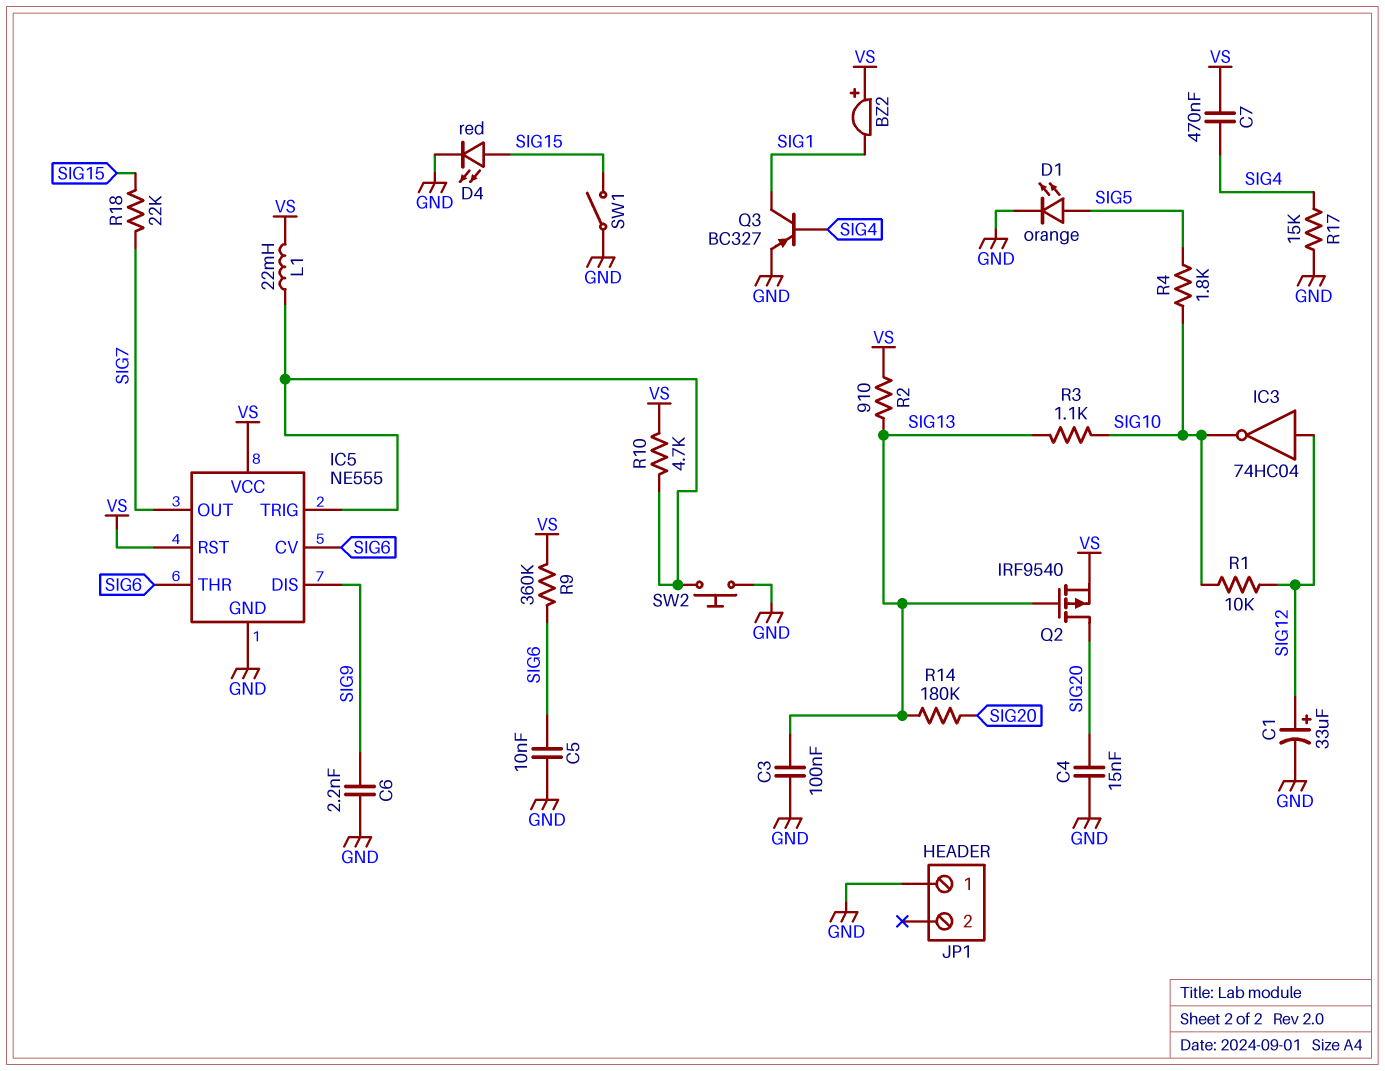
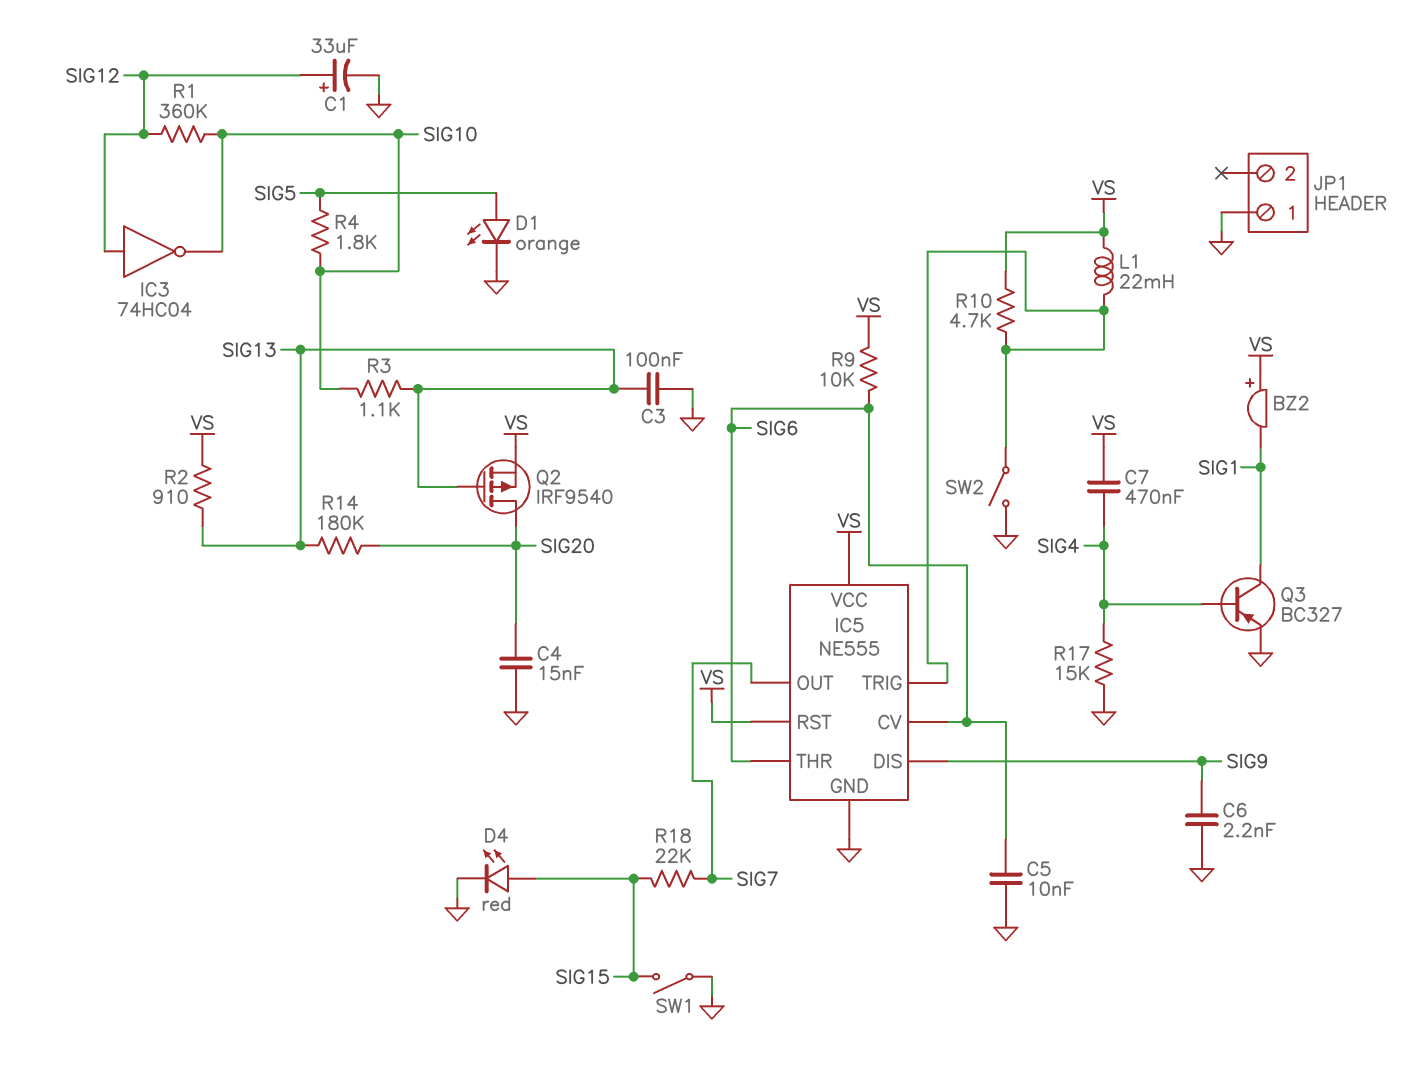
R1: 10k (SIG10, SIG12) -> 360k (SIG10, SIG12)
R9: 360k (SIG6, VS) -> 10k (SIG6, VS)
SW2: button (GND, IC5/TRIG) -> switch (GND, IC5/TRIG)

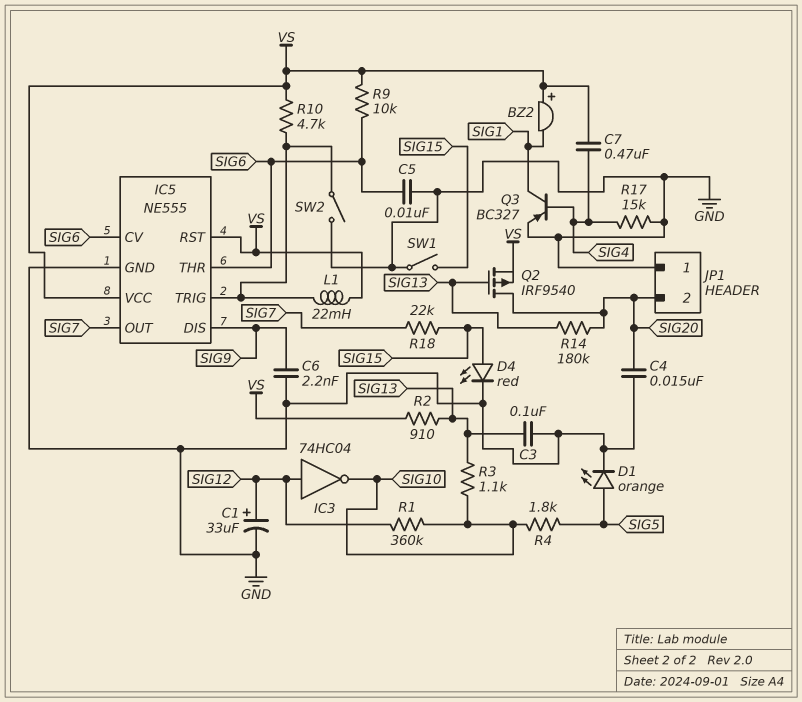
JP1 pin 2: none -> SIG20

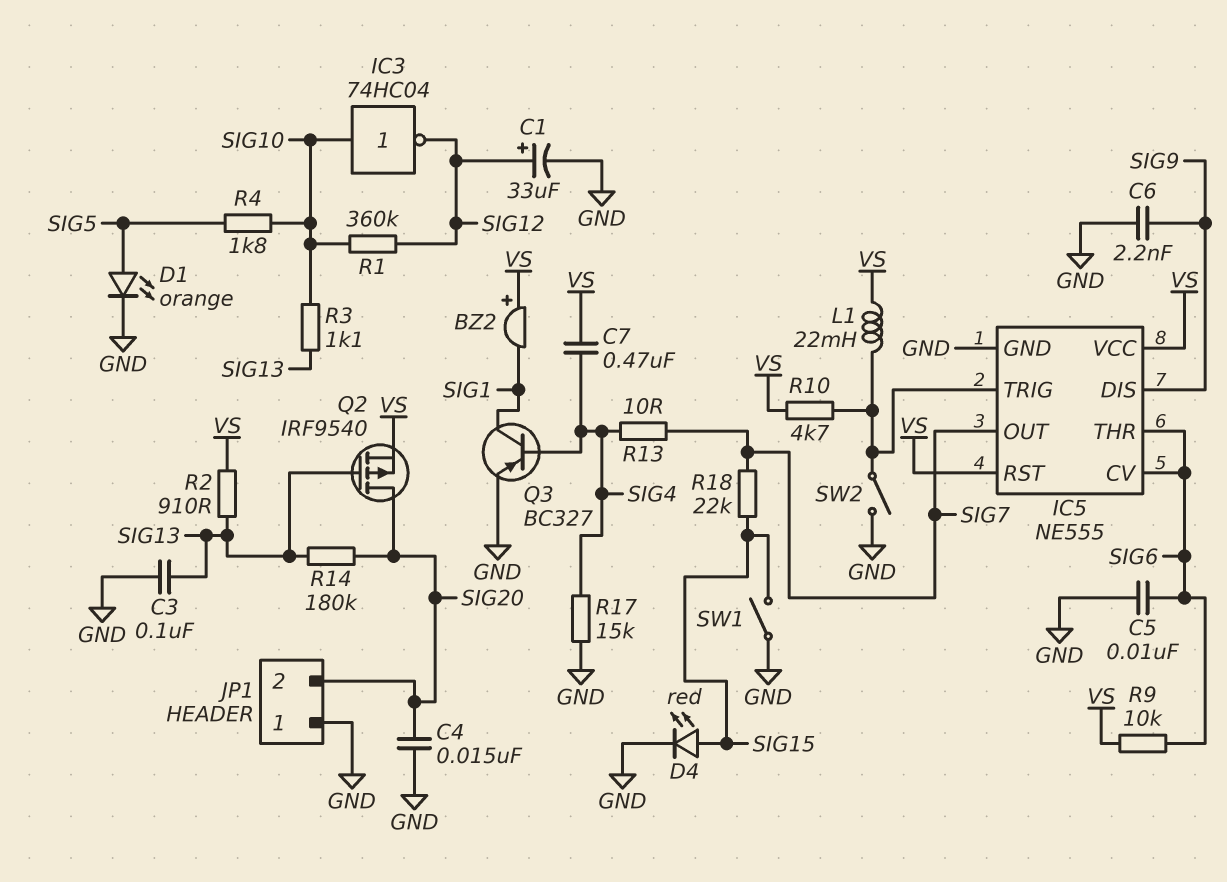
IC3: NOT 74HC04 (in SIG12, out SIG10) -> NOT 74HC04 (in SIG10, out SIG12)
R13: none -> 10 (SIG4, SIG7)

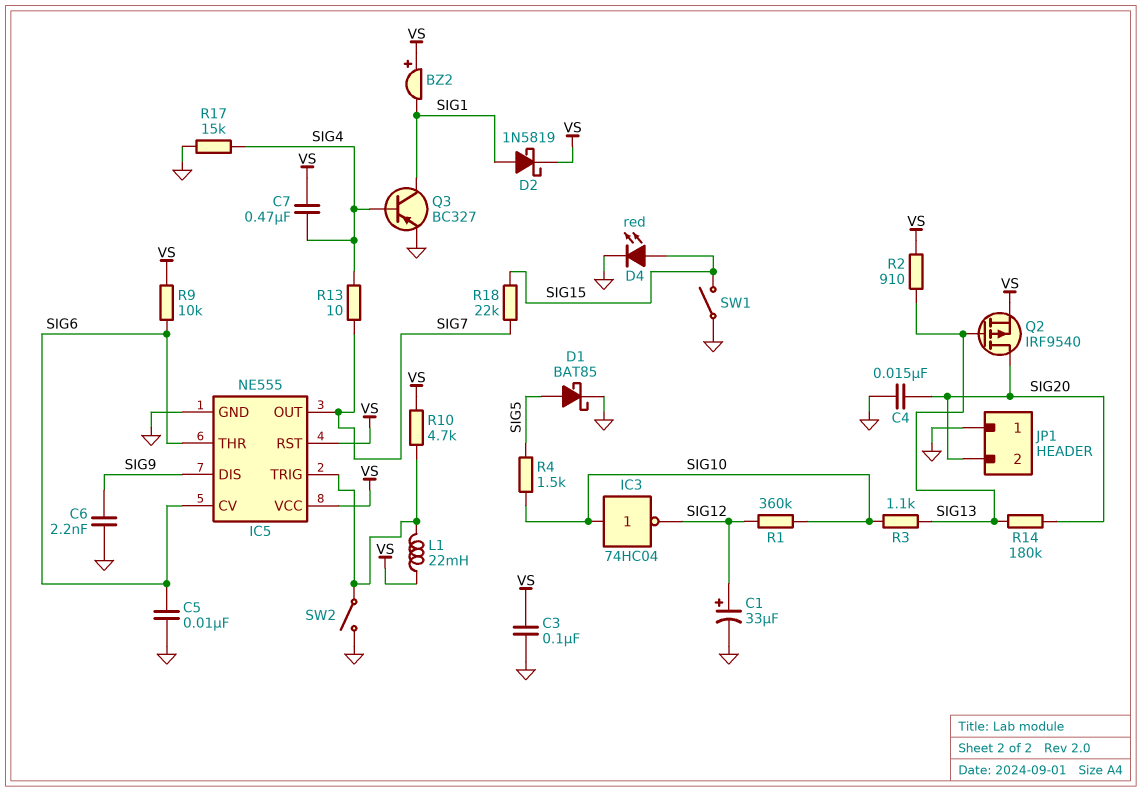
C3: 100nF (GND, SIG13) -> 100nF (GND, VS)
D1: LED orange (A SIG5, K GND) -> schottky BAT85 (A SIG5, K GND)
D2: none -> schottky 1N5819 (A SIG1, K VS)
R4: 1.8k (SIG5, SIG10) -> 1.5k (SIG5, SIG10)

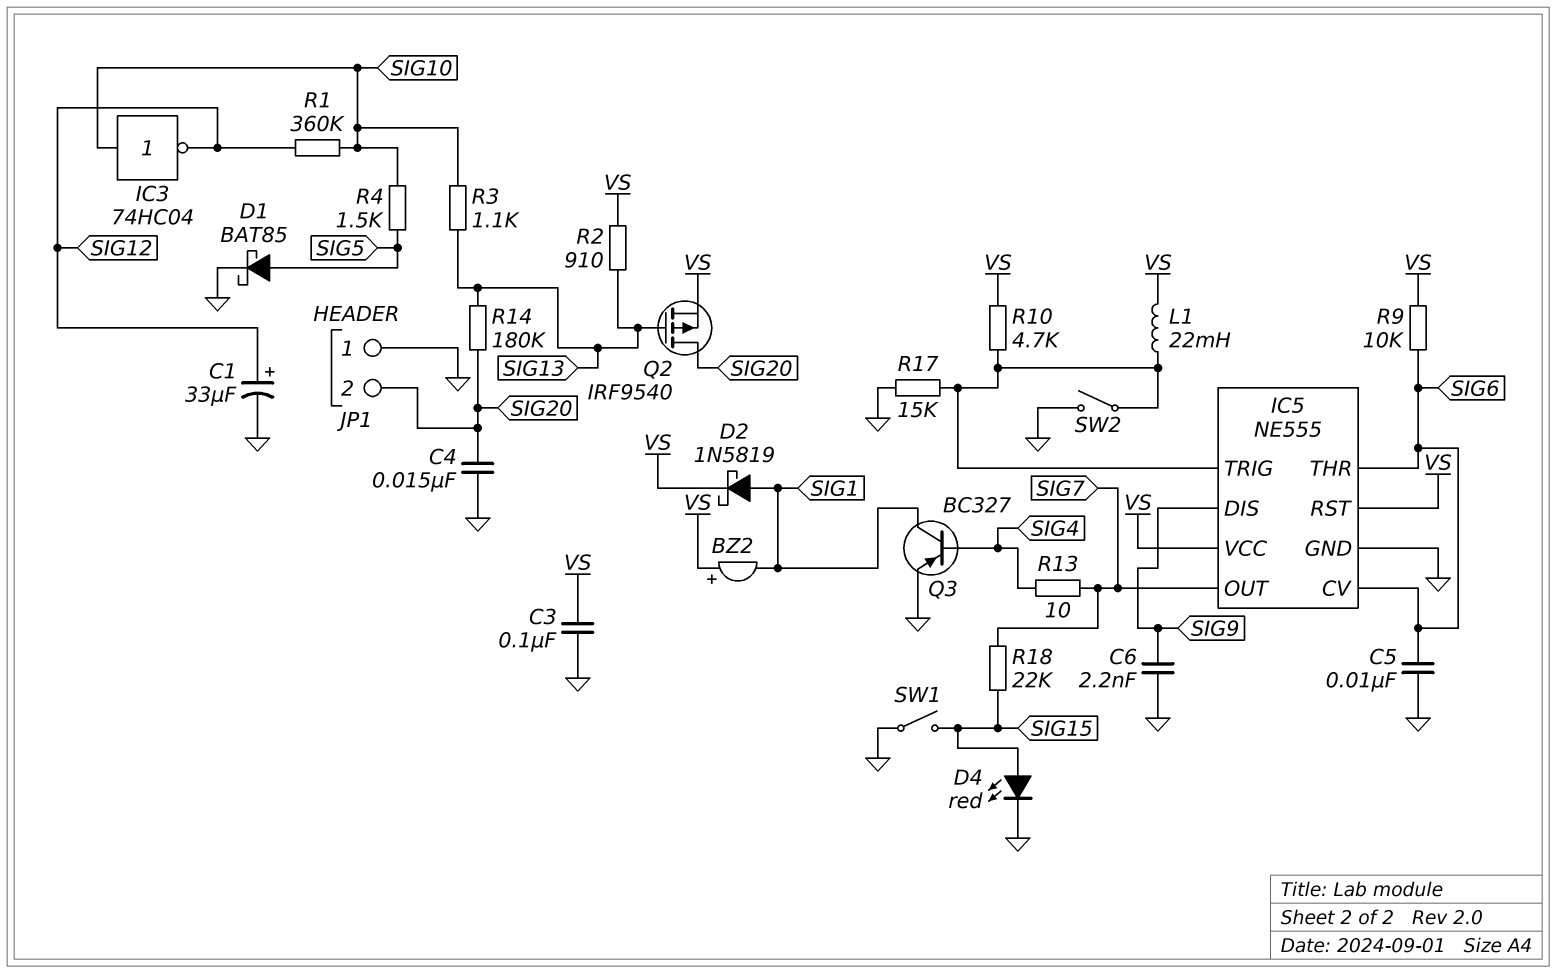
C7: 470nF (SIG4, VS) -> none
R17: 15k (GND, SIG4) -> 15k (GND, IC5/TRIG)

